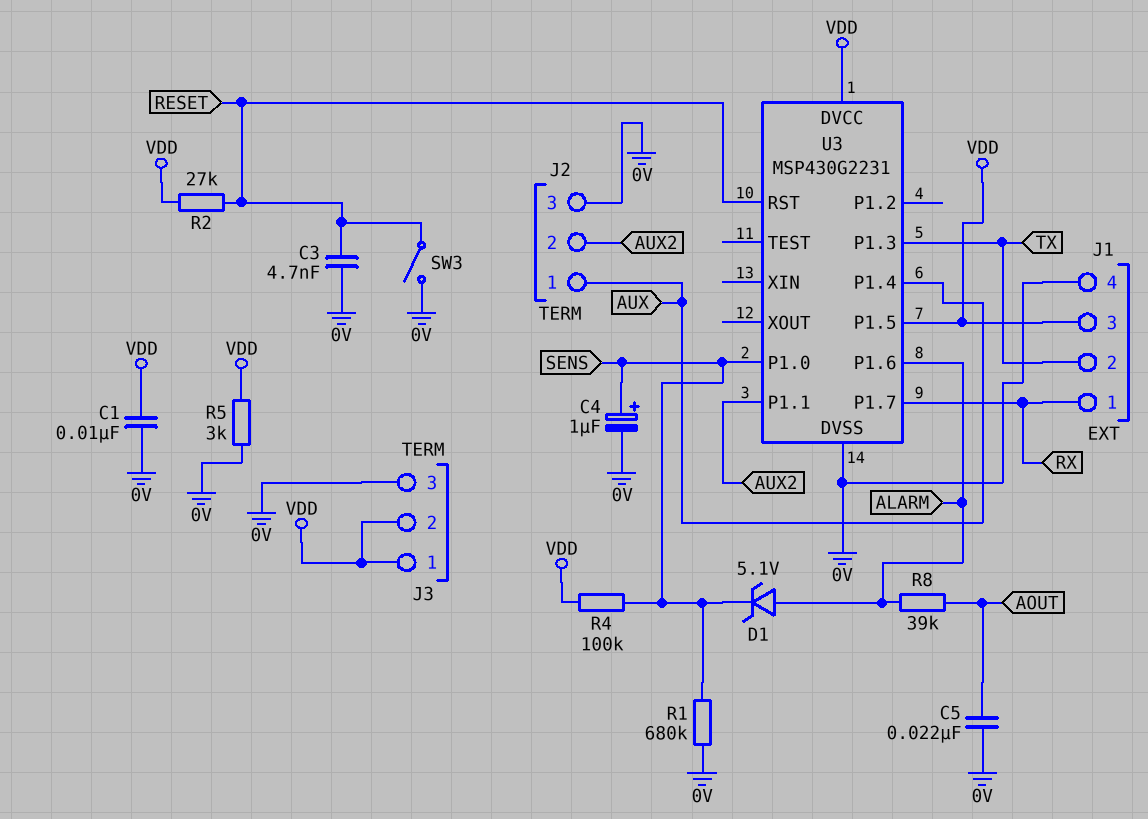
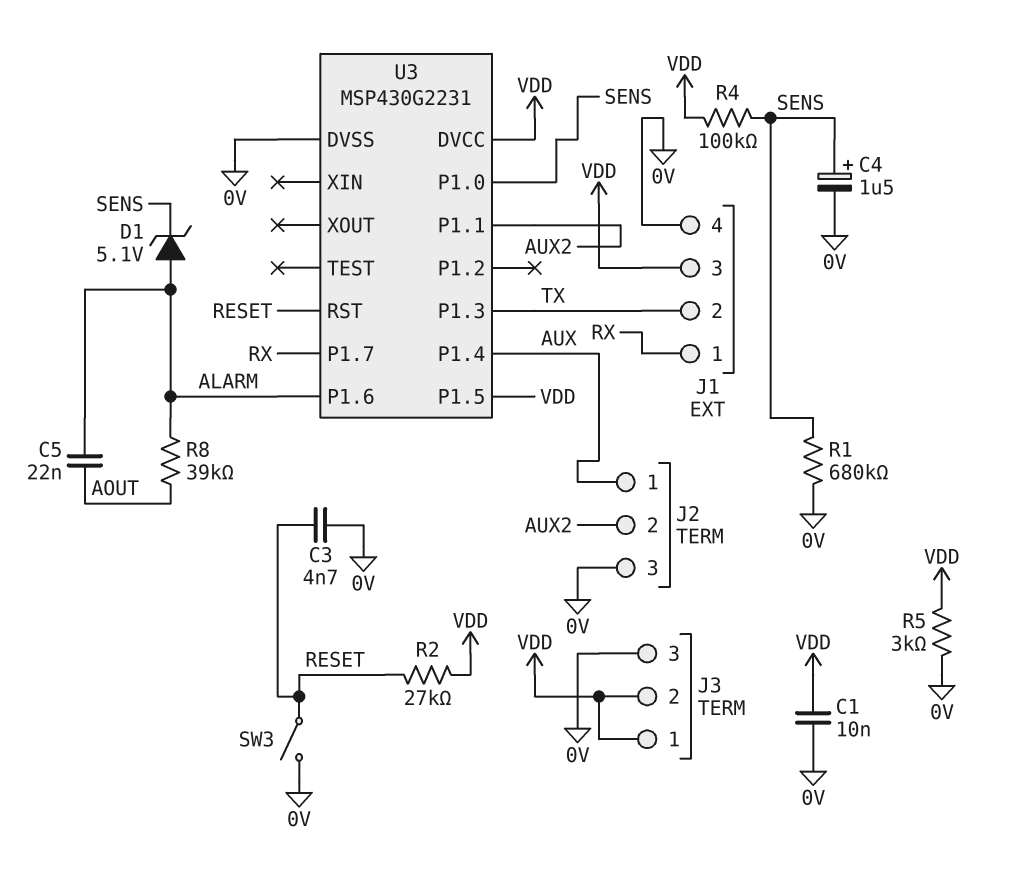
C4: 1uF (plus SENS, minus 0V) -> 1.5uF (plus SENS, minus 0V)
C5: 22nF (0V, AOUT) -> 22nF (ALARM, AOUT)

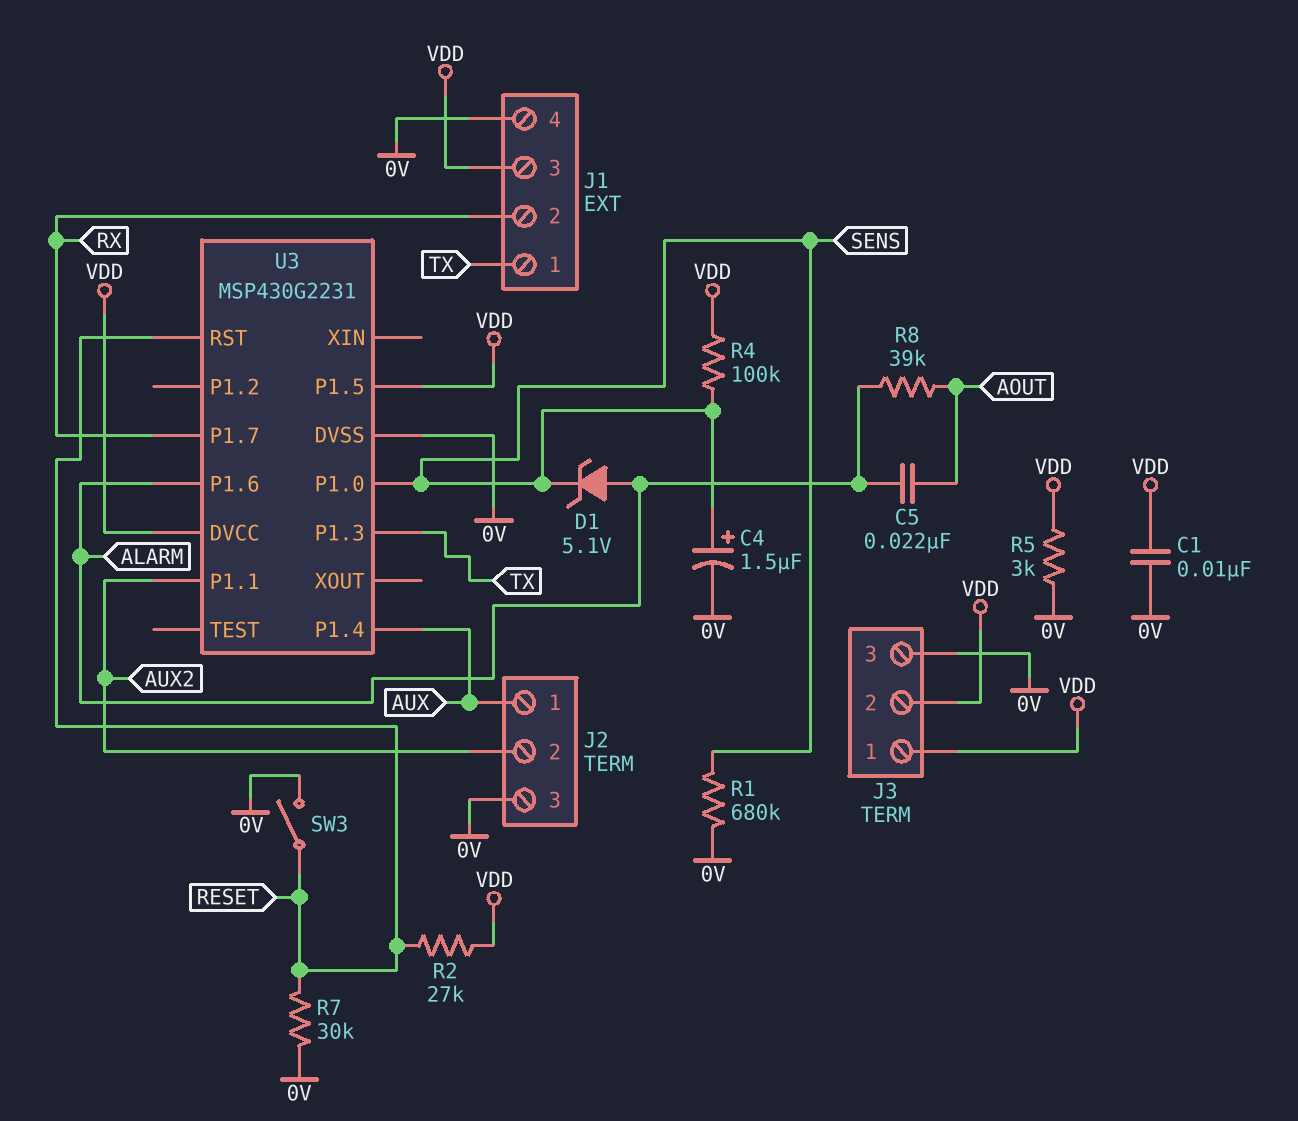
C3: 4.7nF (0V, RESET) -> none
J1 pin 1: RX -> TX
J1 pin 2: TX -> RX
R7: none -> 30k (0V, RESET)

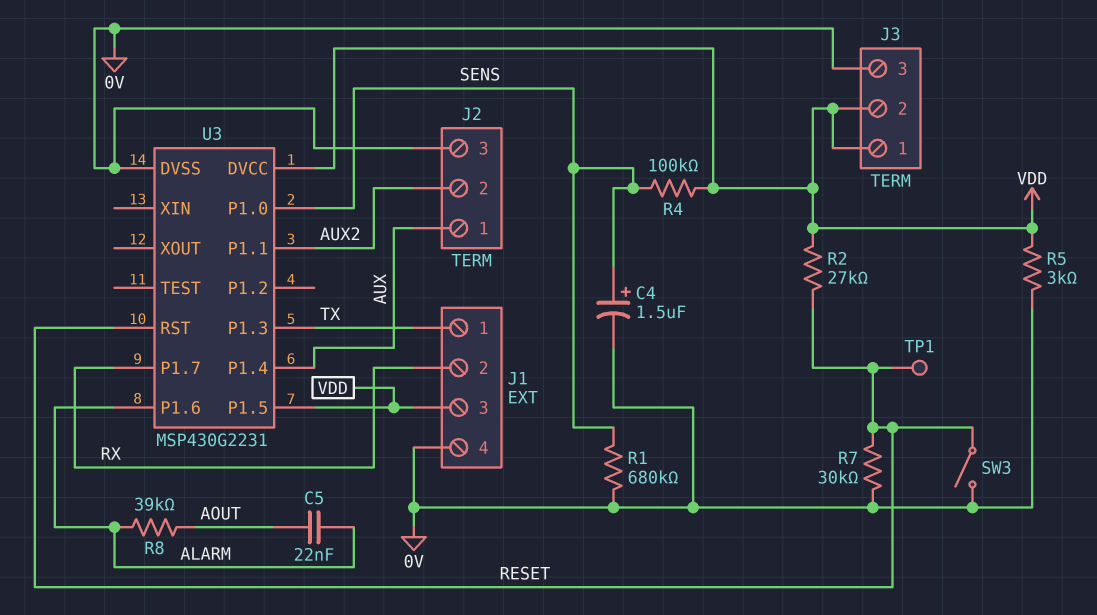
C1: 10nF (0V, VDD) -> none
D1: zener 5.1V (A ALARM, K SENS) -> none
TP1: none -> test point (RESET)

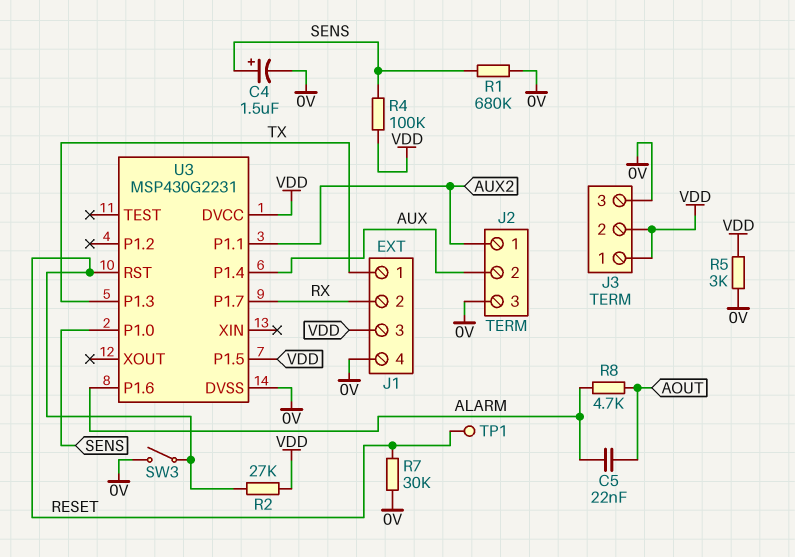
J2 pin 1: AUX -> AUX2
J2 pin 2: AUX2 -> AUX
R8: 39k (ALARM, AOUT) -> 4.7k (ALARM, AOUT)

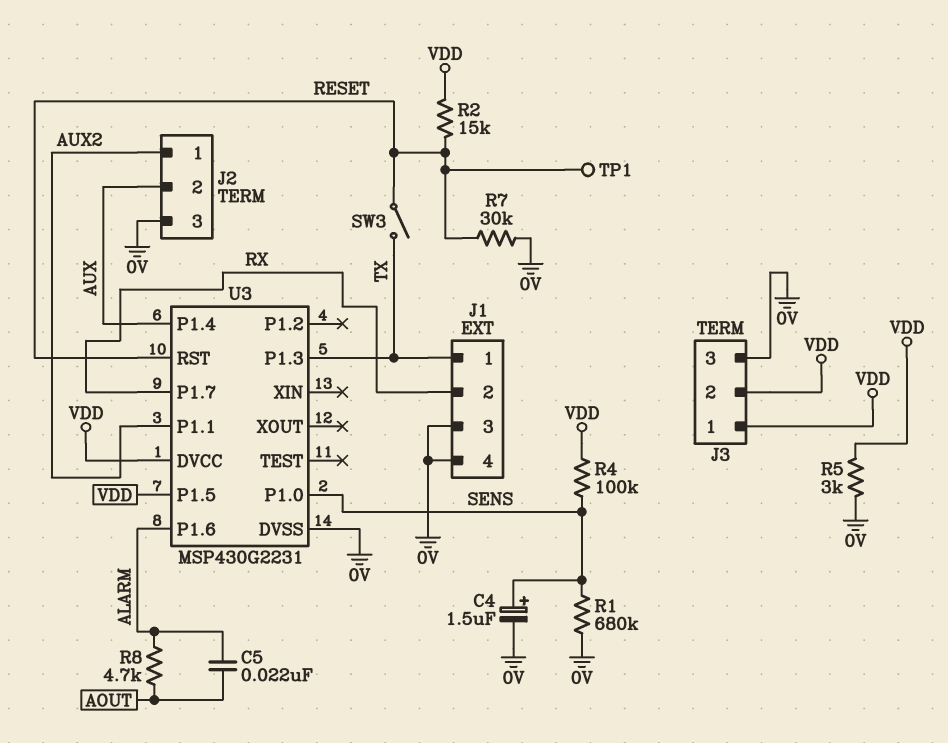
J1 pin 3: VDD -> 0V
R2: 27k (RESET, VDD) -> 15k (RESET, VDD)
SW3: switch (0V, RESET) -> switch (RESET, TX)

